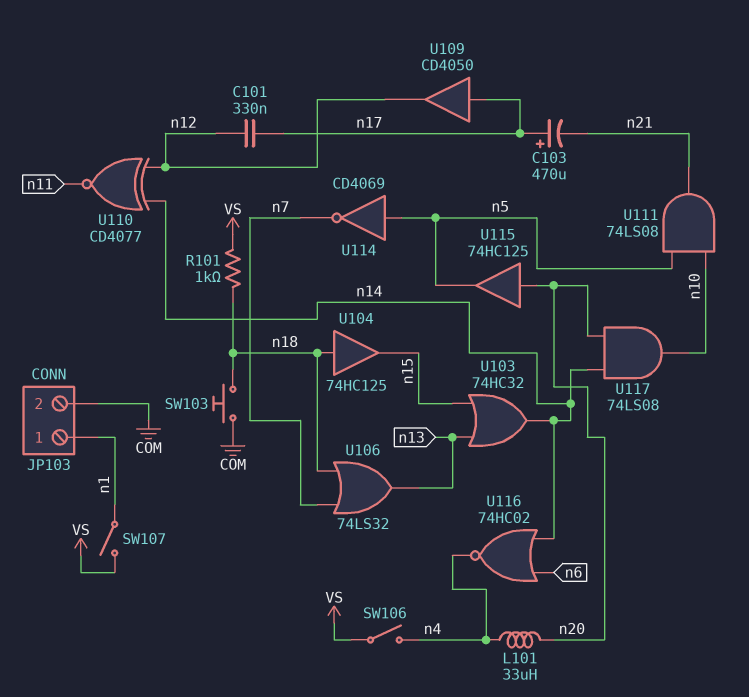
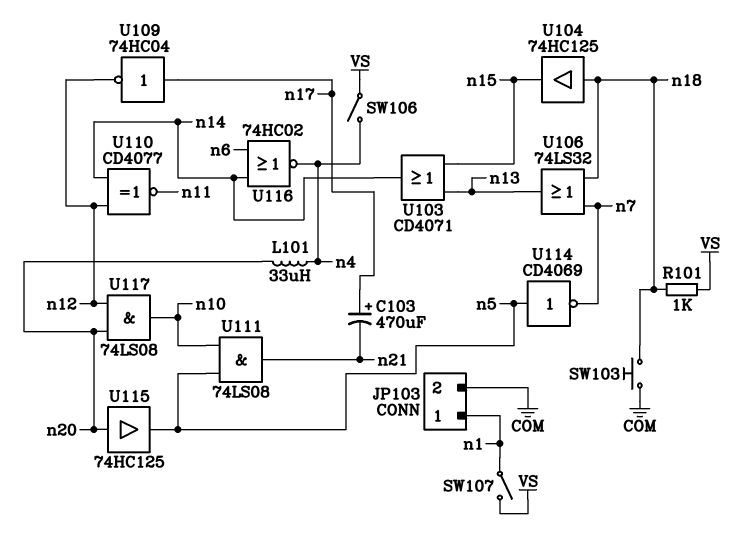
C101: 330nF (n12, n17) -> none
U103: OR 74HC32 (in n13, in n15, out n14) -> OR CD4071 (in n13, in n15, out n14)
U109: buffer CD4050 (in n17, out n12) -> NOT 74HC04 (in n17, out n12)
U117: AND 74LS08 (in n14, in n20, out n10) -> AND 74LS08 (in n12, in n20, out n10)

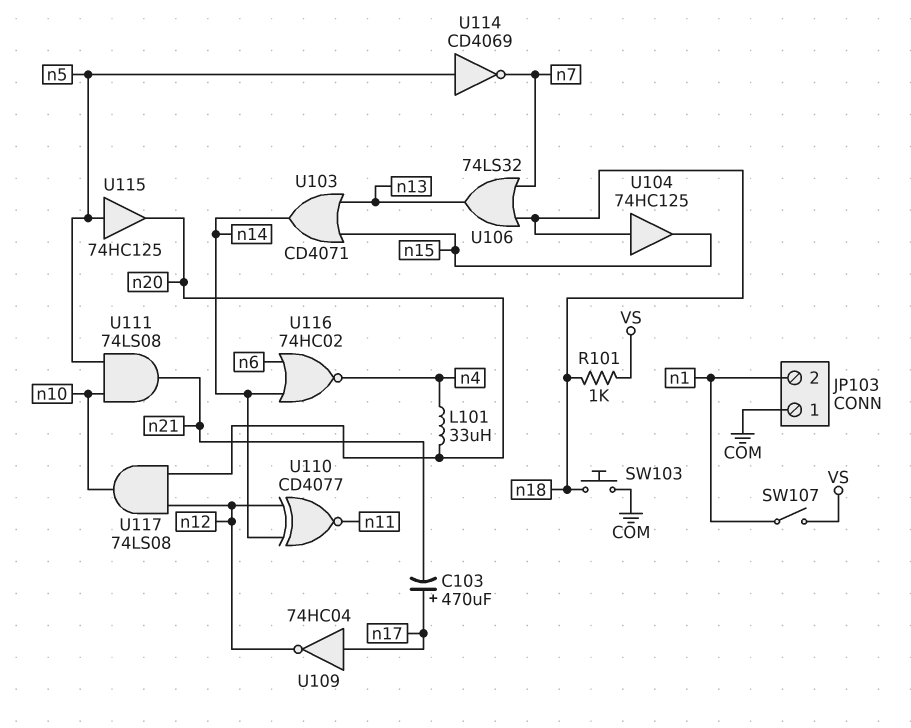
JP103 pin 1: n1 -> COM
JP103 pin 2: COM -> n1
SW106: switch (VS, n4) -> none
U115: buffer 74HC125 (in n20, out n5) -> buffer 74HC125 (in n5, out n20)

